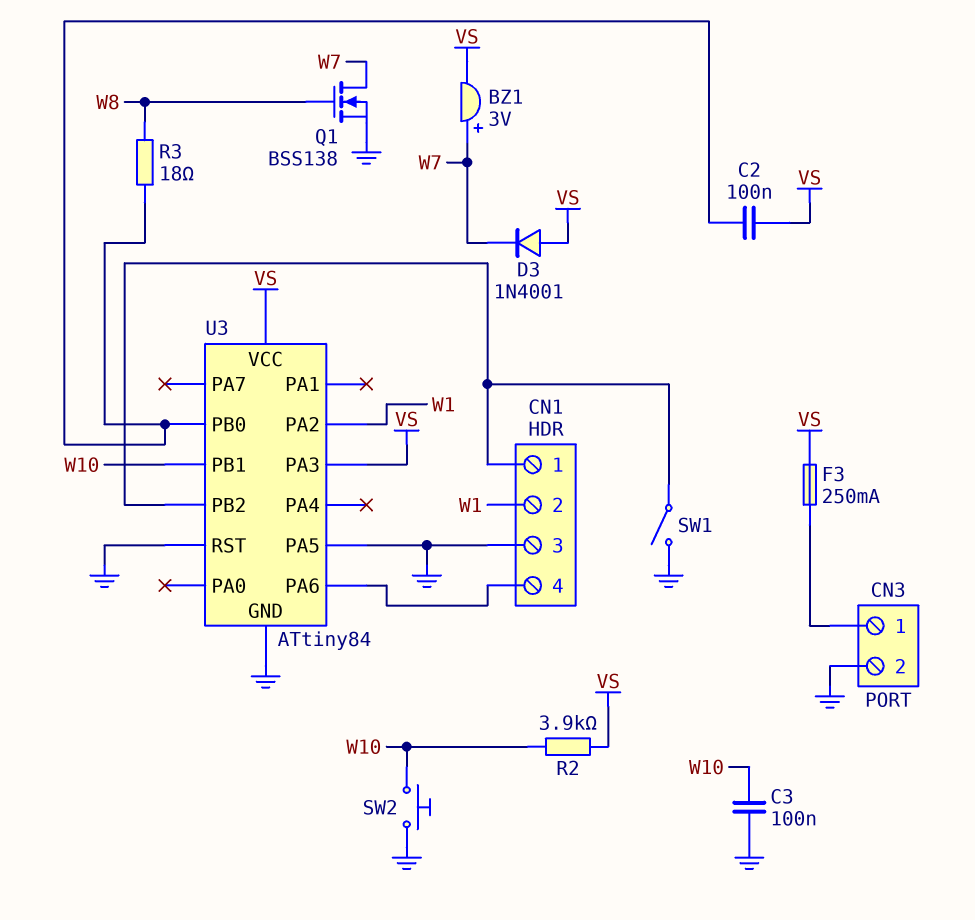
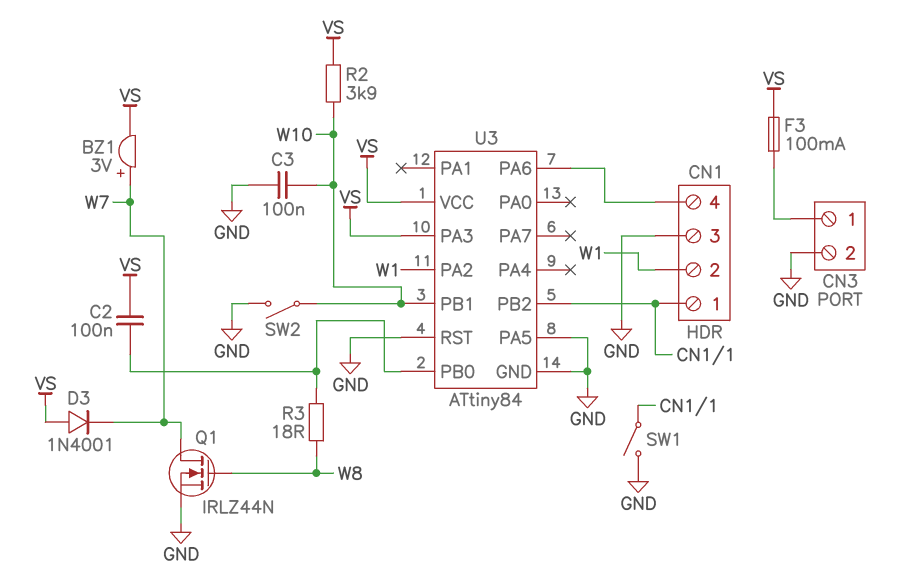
F3: 250mA (CN3/1, VS) -> 100mA (CN3/1, VS)
Q1: NMOS BSS138 (G W8, D W7, S GND) -> NMOS IRLZ44N (G W8, D W7, S GND)
SW2: button (GND, W10) -> switch (GND, W10)

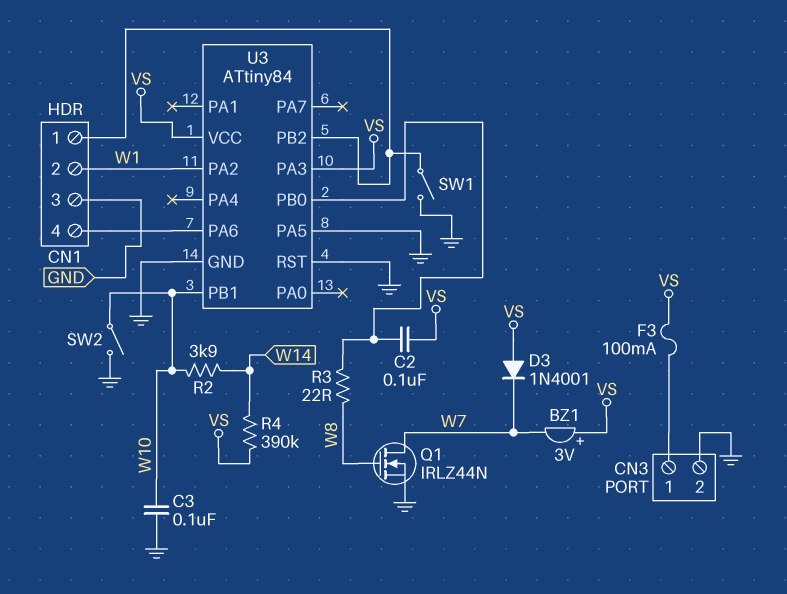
BZ1: buzzer 3V (plus W7, minus VS) -> buzzer 3V (plus VS, minus W7)
R2: 3.9k (VS, W10) -> 3.9k (W10, W14)
R3: 18 (U3/PB0, W8) -> 22 (U3/PB0, W8)
R4: none -> 390k (VS, W14)

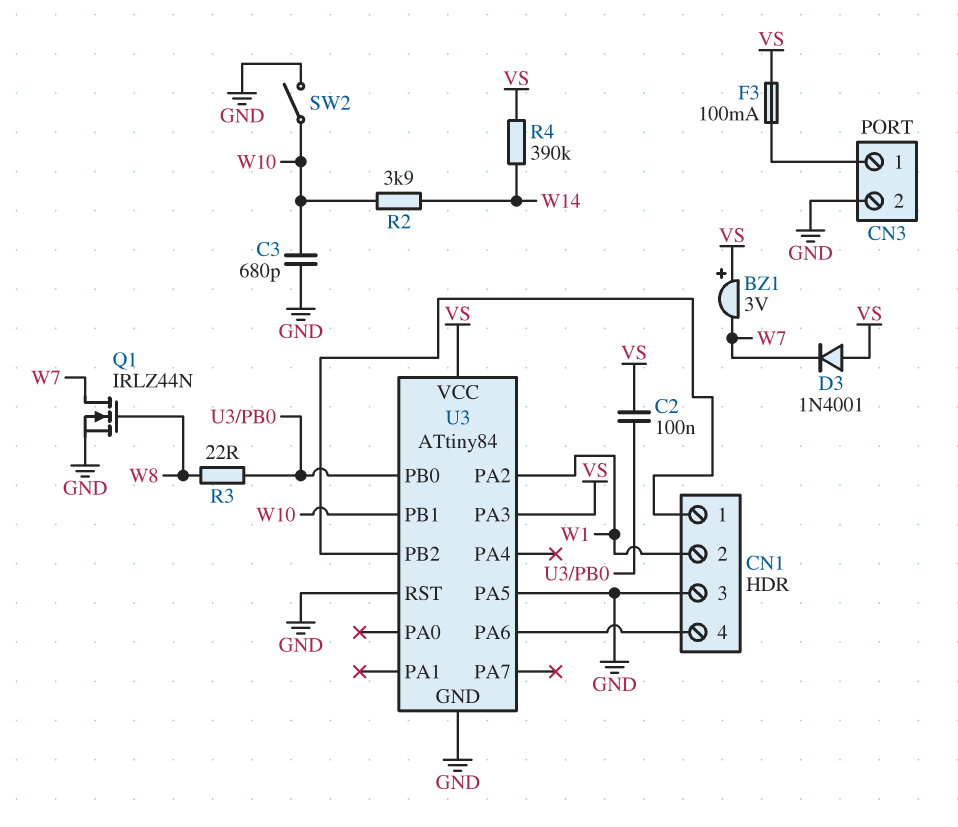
C3: 100nF (GND, W10) -> 680pF (GND, W10)
SW1: switch (CN1/1, GND) -> none

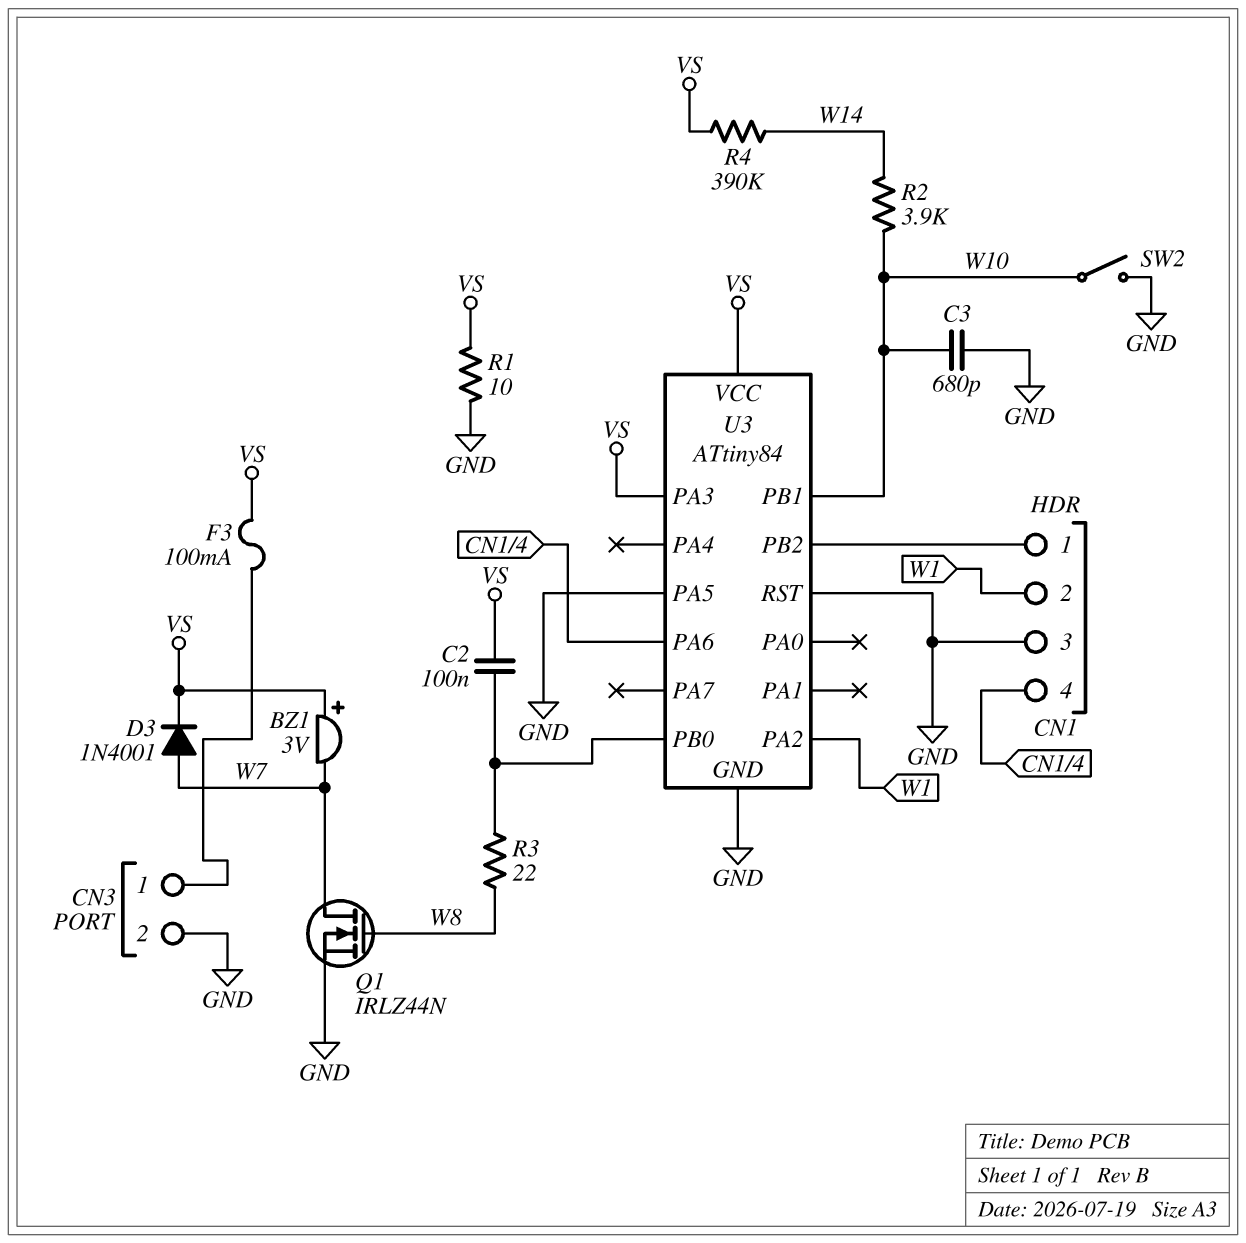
D3: diode 1N4001 (A VS, K W7) -> diode 1N4001 (A W7, K VS)
R1: none -> 10 (GND, VS)

